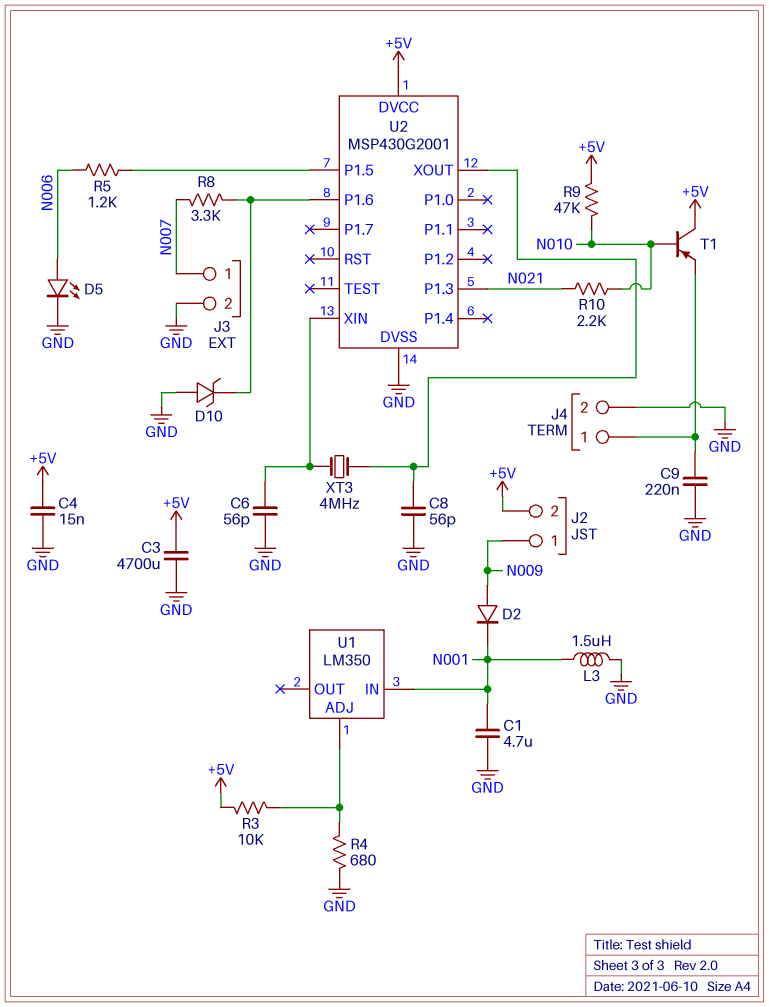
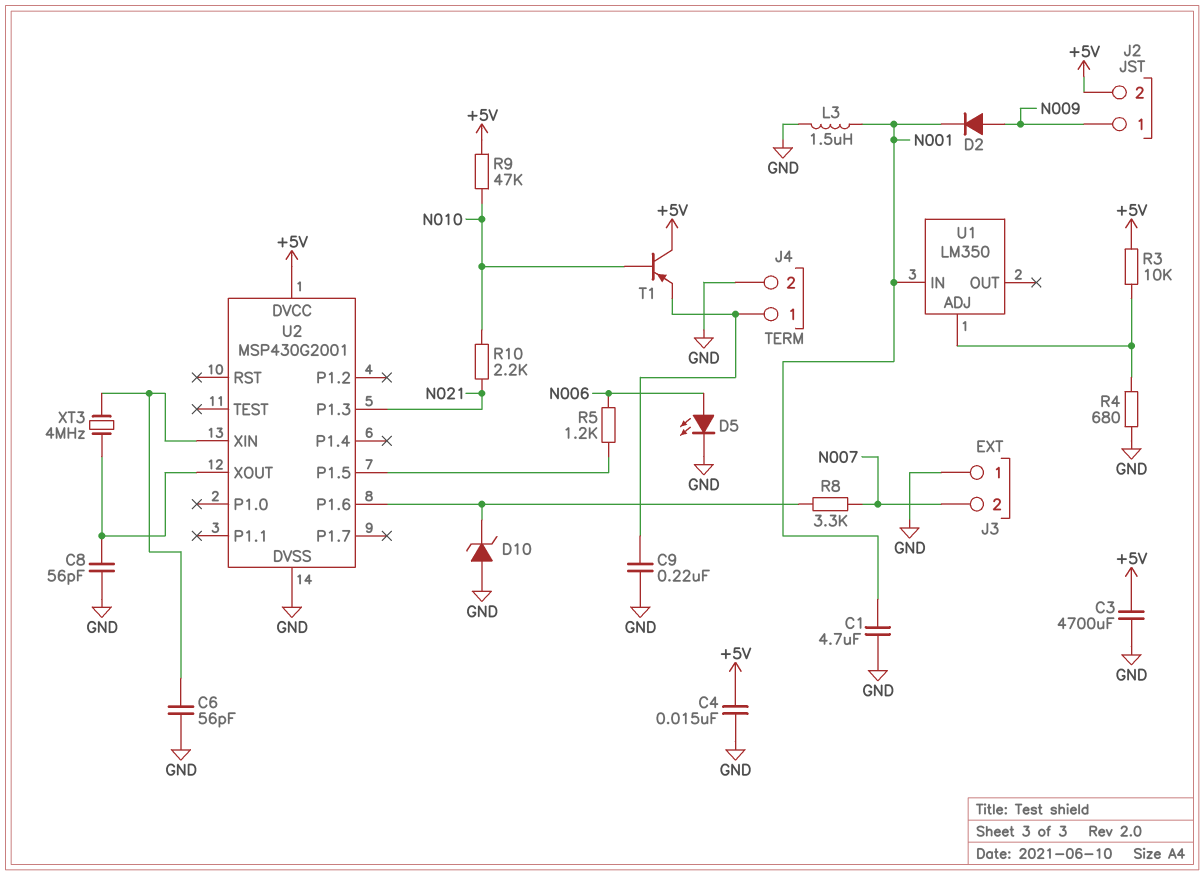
J3 pin 1: N007 -> GND
J3 pin 2: GND -> N007

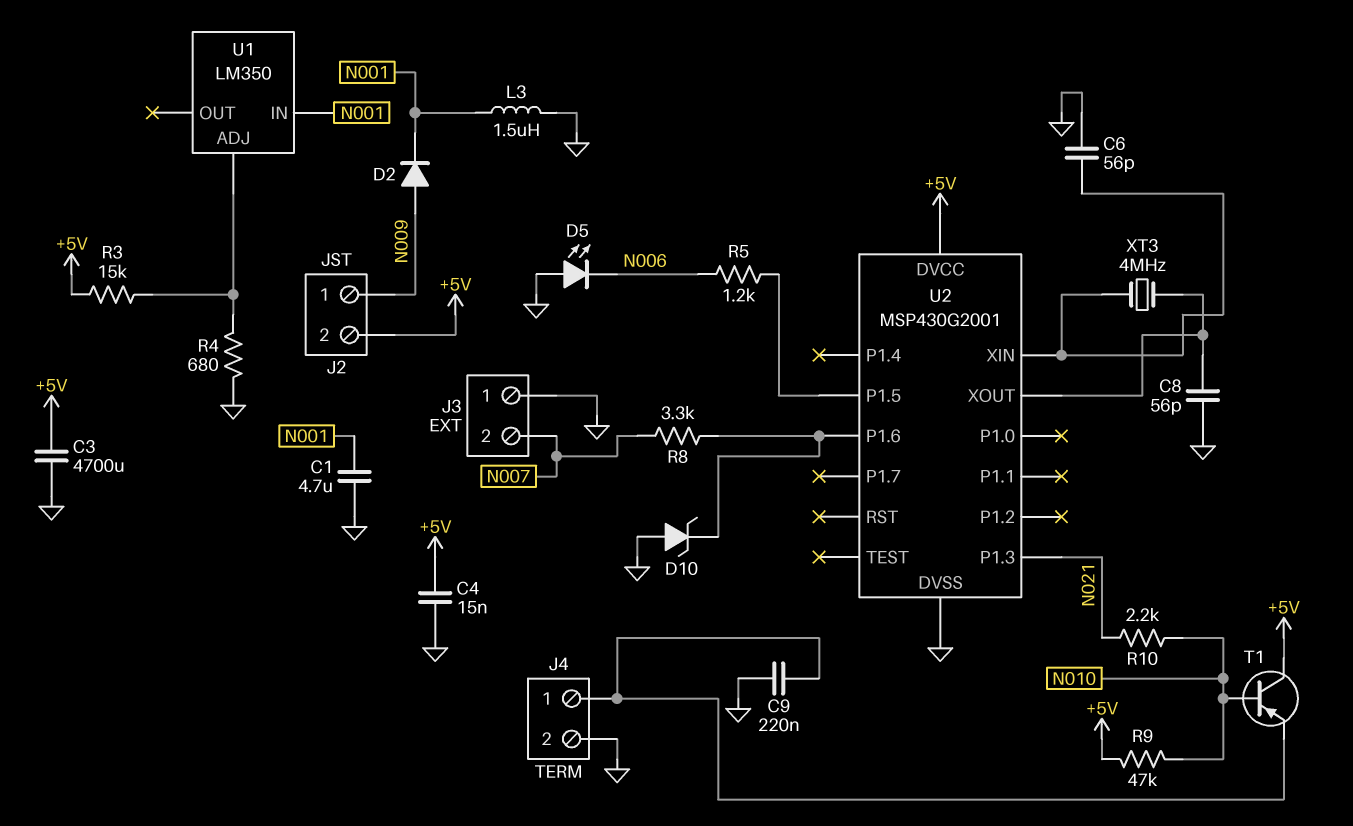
D5: LED (A N006, K GND) -> LED (A GND, K N006)
R3: 10k (+5V, U1/ADJ) -> 15k (+5V, U1/ADJ)

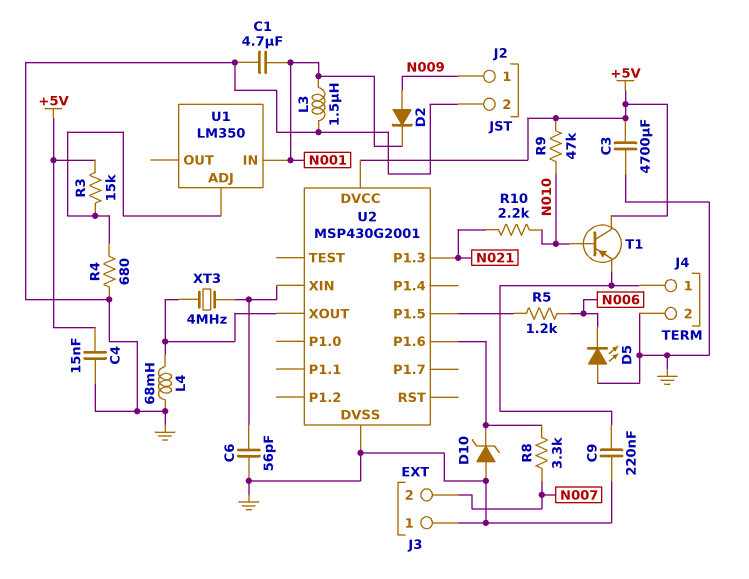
C8: 56pF (GND, U2/XOUT) -> none
J2 pin 2: +5V -> GND
L4: none -> 68mH (GND, U2/XOUT)

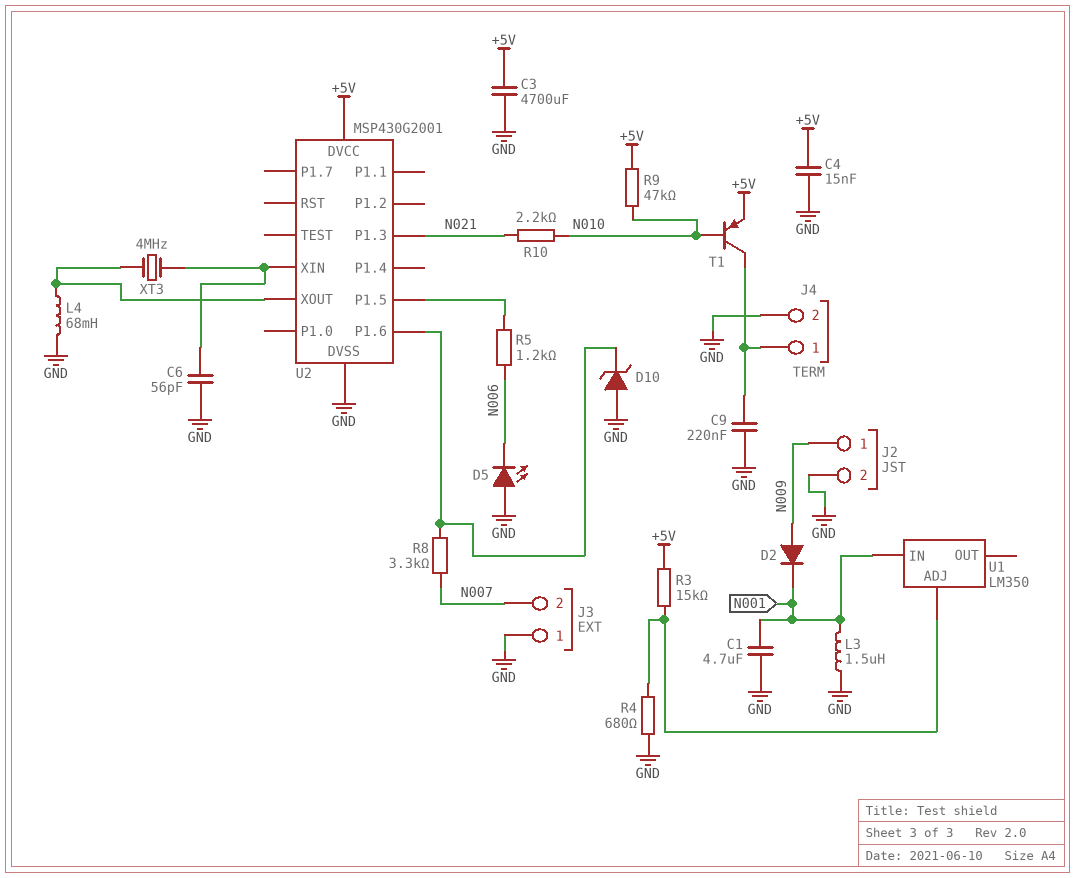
T1: PNP (B N010, C +5V, E J4/1) -> PNP (B N010, C J4/1, E +5V)

